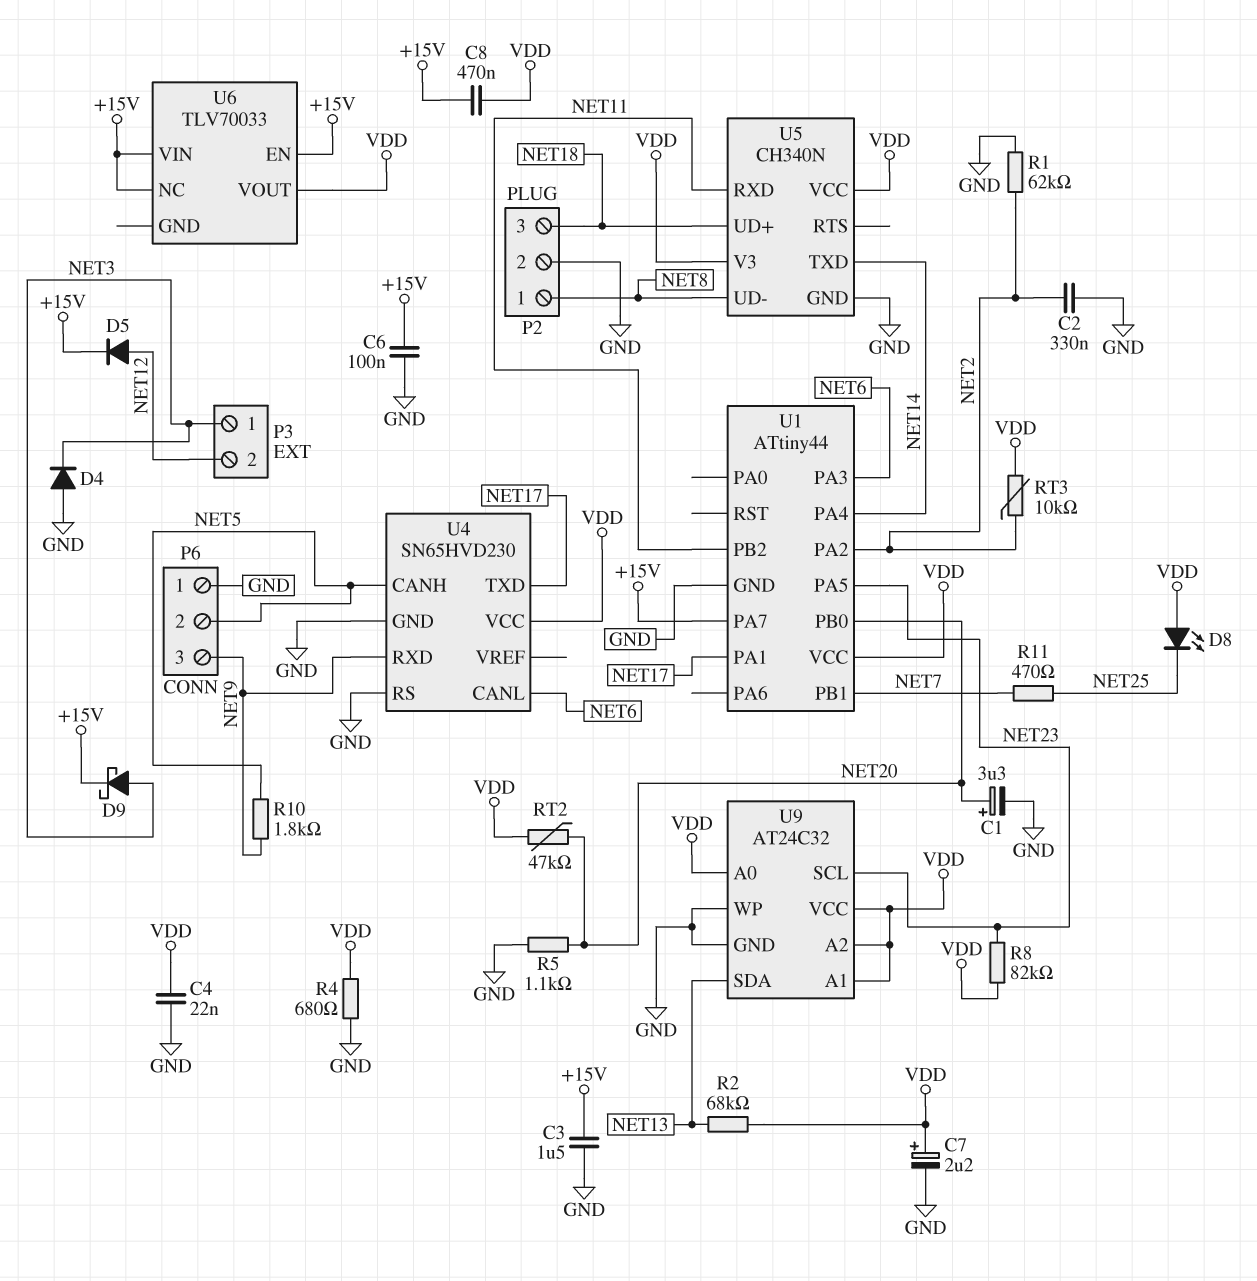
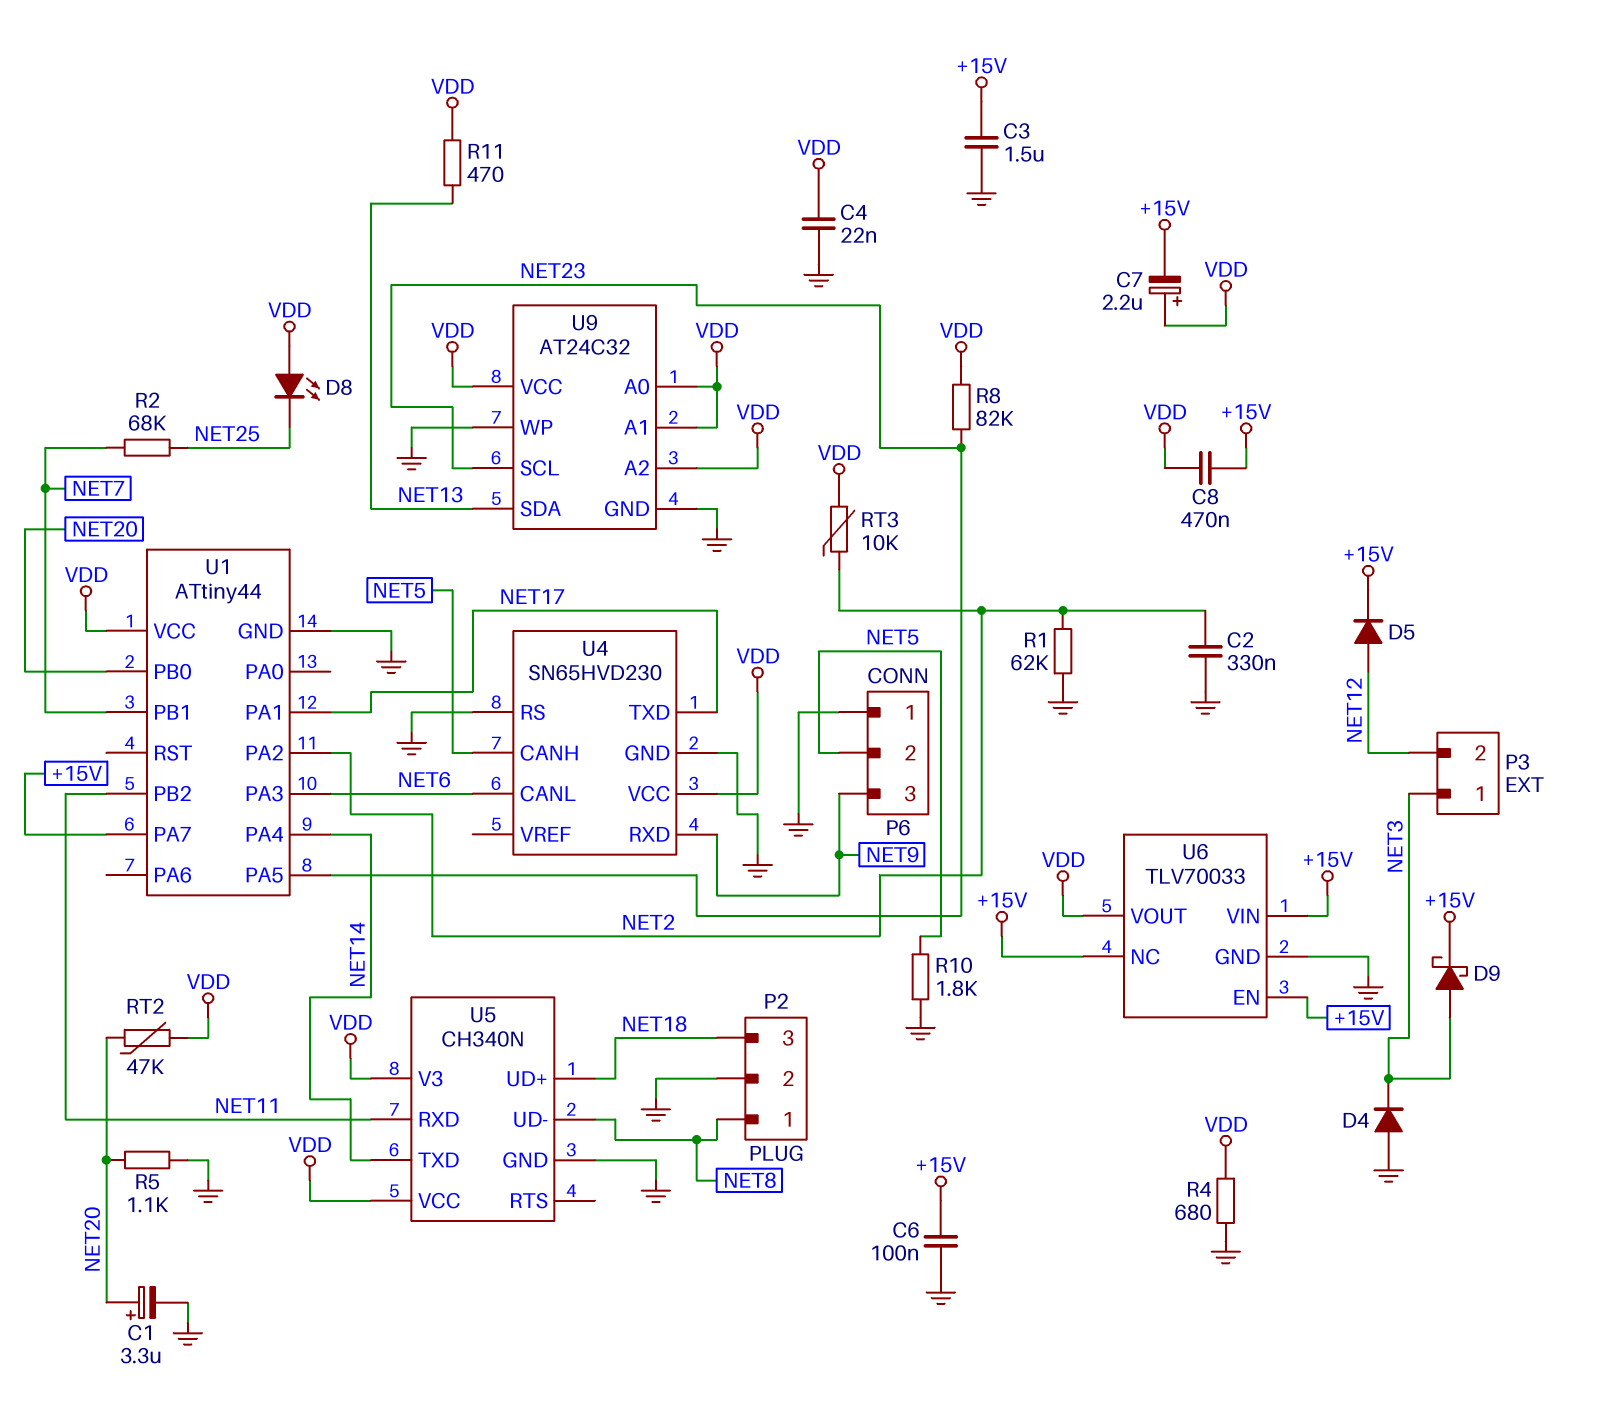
C7: 2.2uF (plus VDD, minus GND) -> 2.2uF (plus VDD, minus +15V)
R2: 68k (NET13, VDD) -> 68k (NET7, NET25)
R10: 1.8k (NET5, NET9) -> 1.8k (GND, NET5)
R11: 470 (NET7, NET25) -> 470 (NET13, VDD)
U6 pin GND: none -> GND

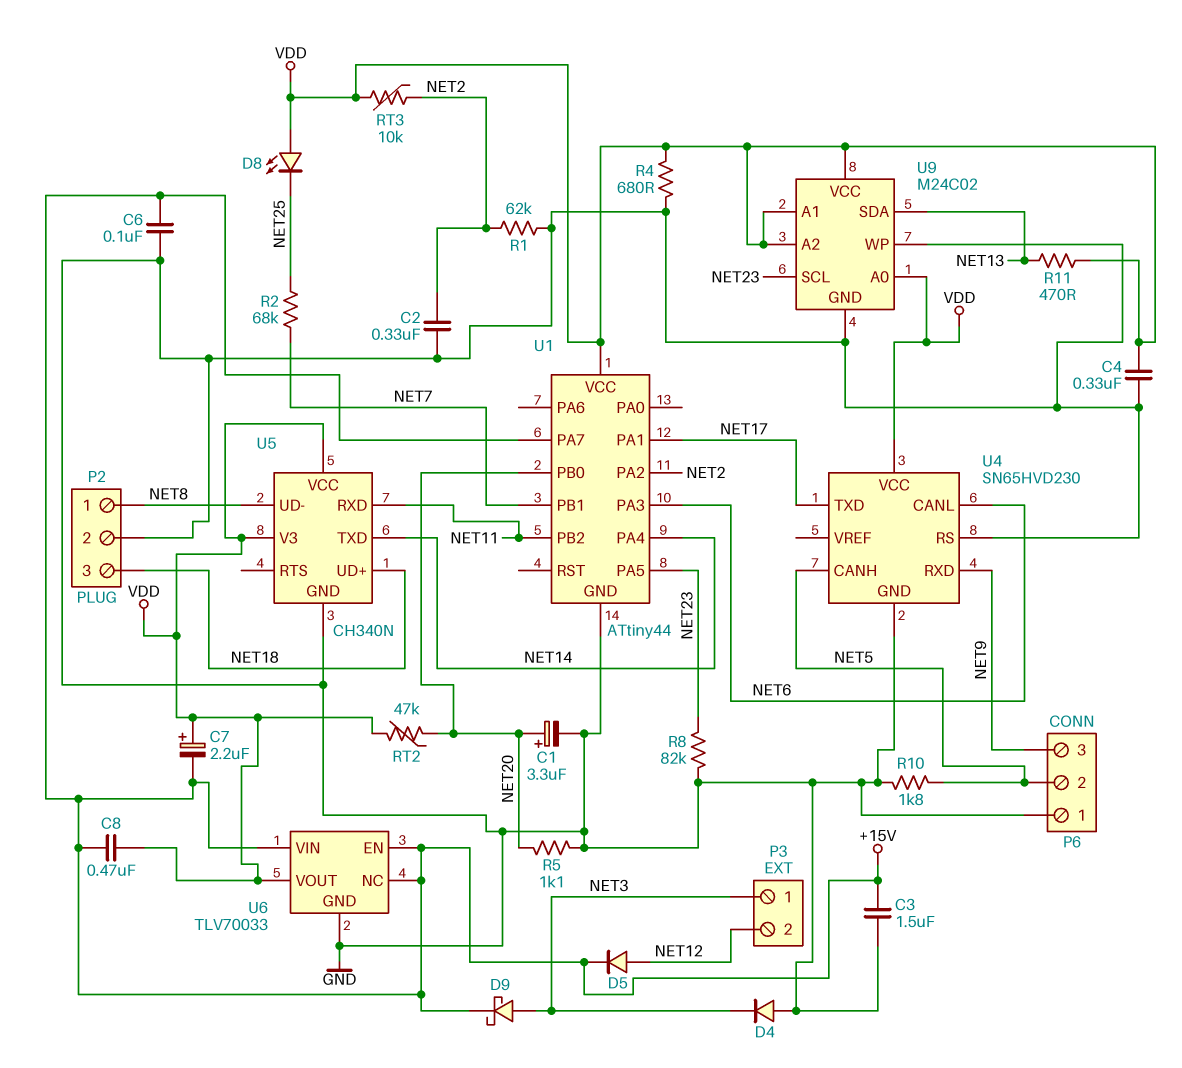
C4: 22nF (GND, VDD) -> 330nF (GND, VDD)
R8: 82k (NET23, VDD) -> 82k (GND, NET23)
U9: AT24C32 -> M24C02

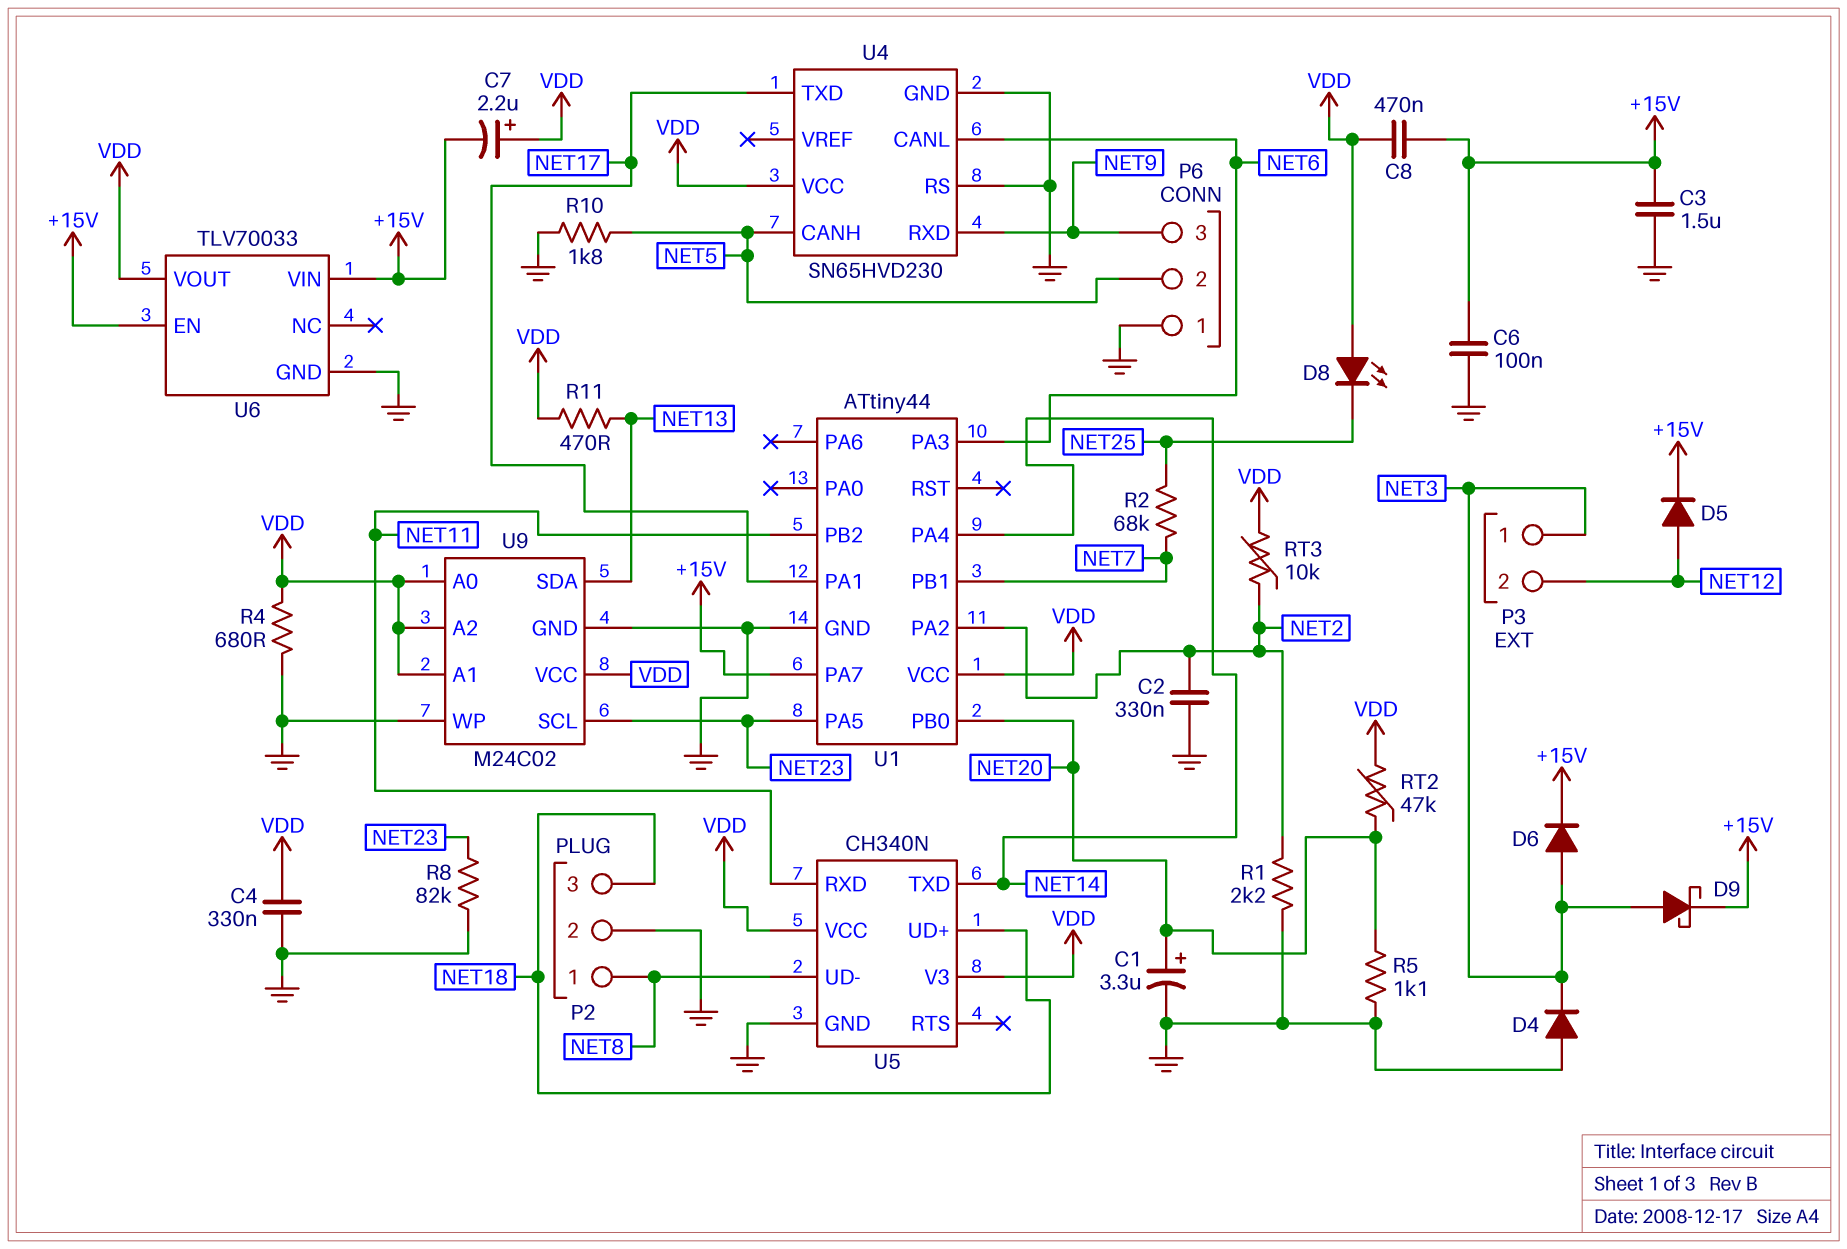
D6: none -> diode (A NET3, K +15V)
R1: 62k (GND, NET2) -> 2.2k (GND, NET2)
U6 pin NC: +15V -> none

